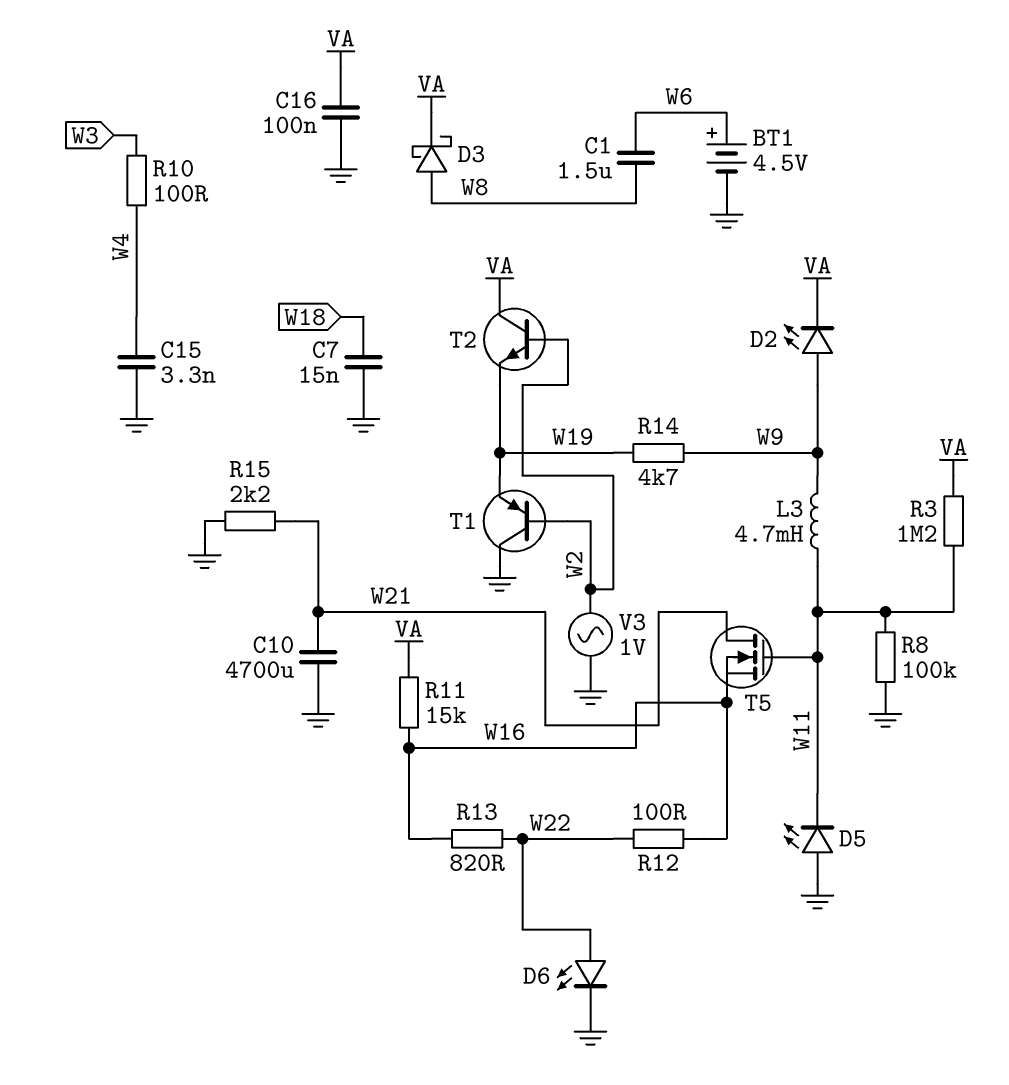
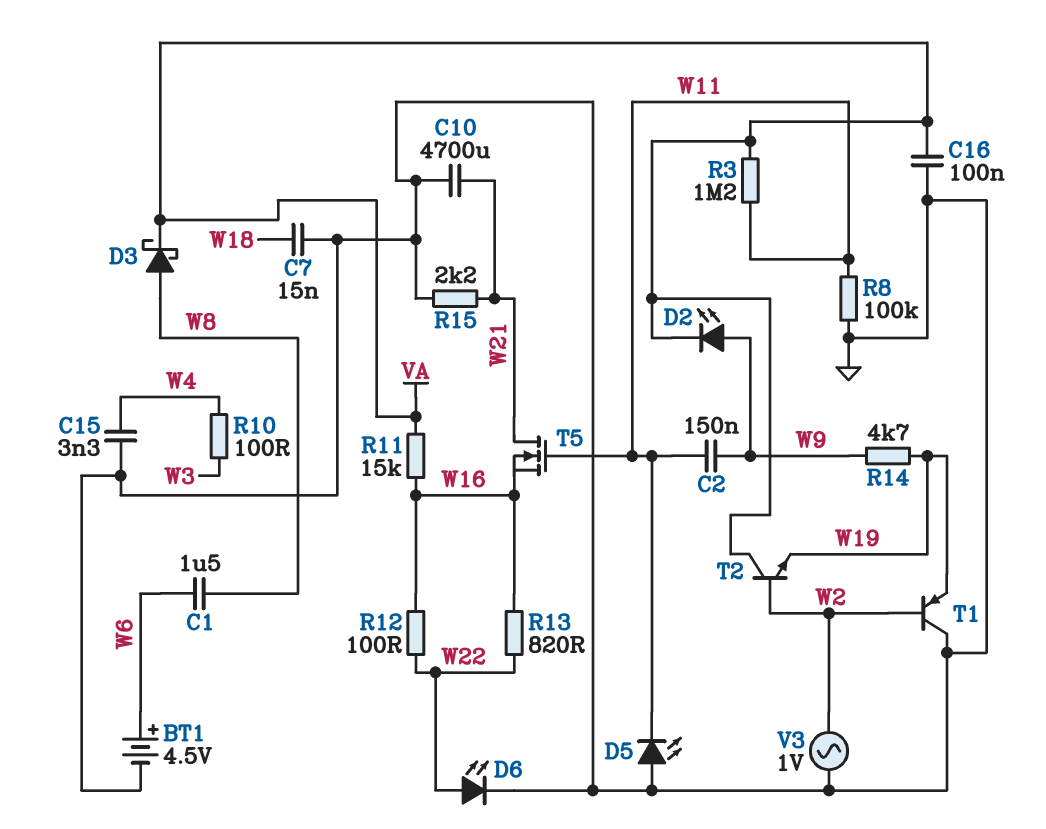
C2: none -> 150nF (W9, W11)
L3: 4.7mH (W9, W11) -> none

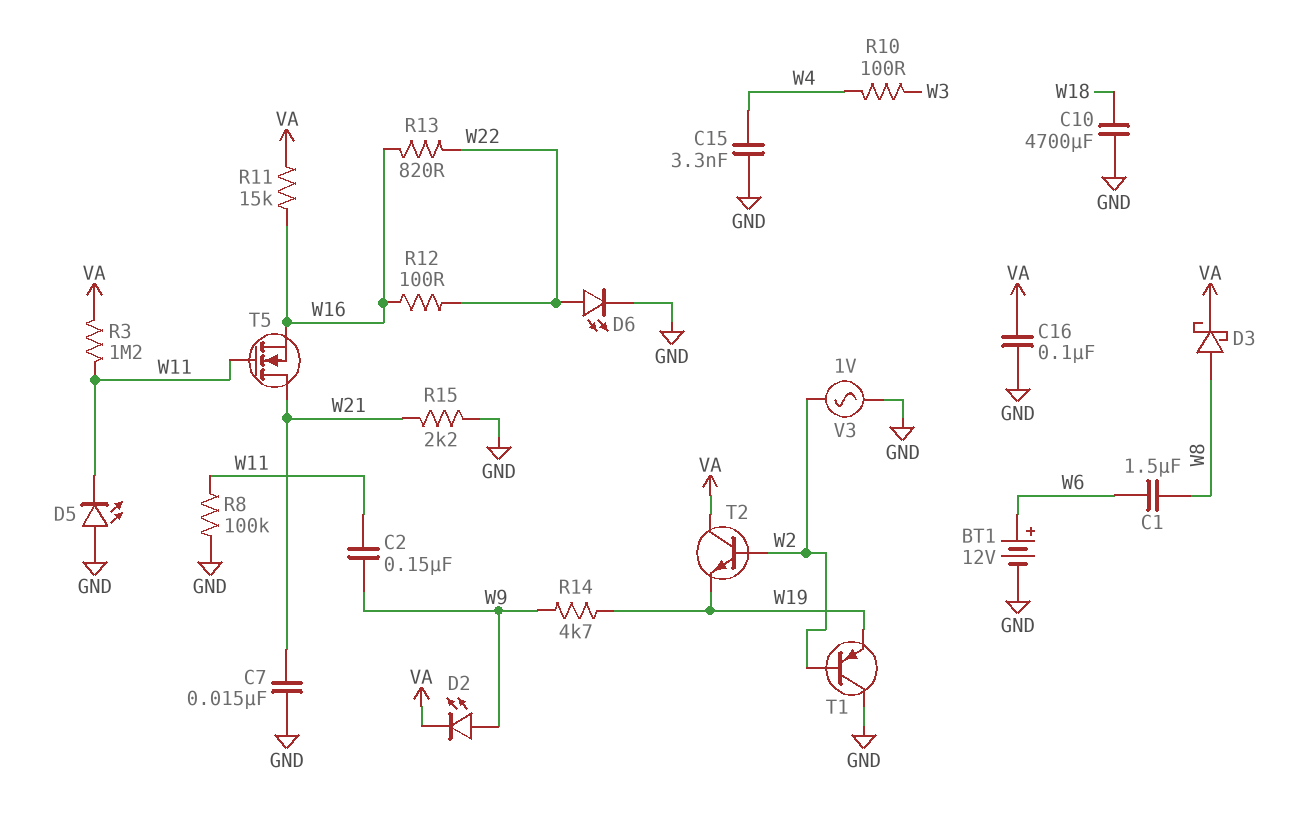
BT1: 4.5V (plus W6, minus GND) -> 12V (plus W6, minus GND)
C7: 15nF (GND, W18) -> 15nF (GND, W21)
C10: 4700uF (GND, W21) -> 4700uF (GND, W18)

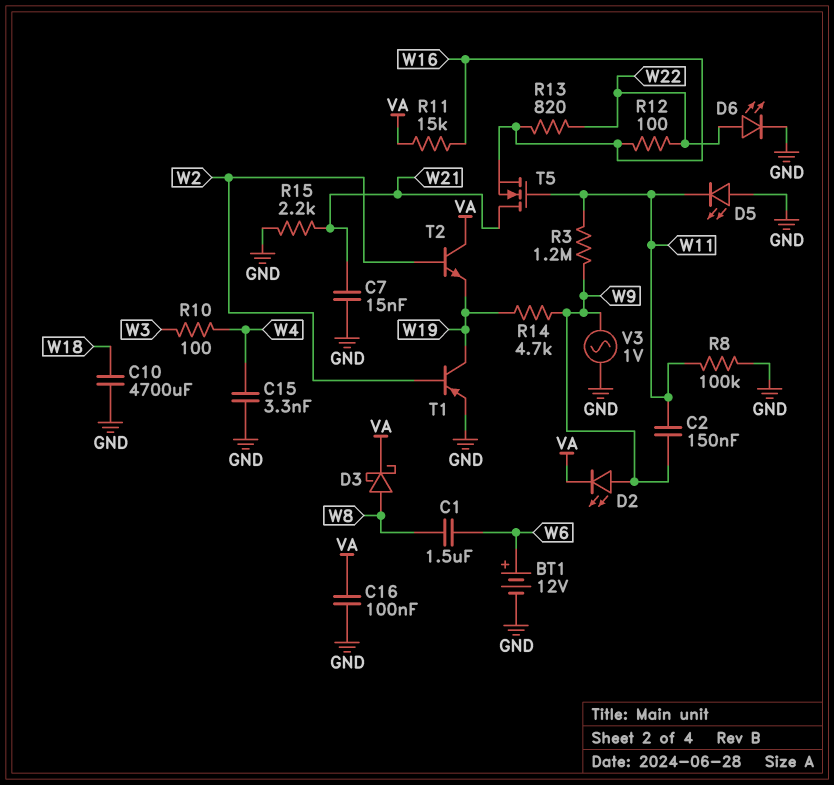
R3: 1.2M (VA, W11) -> 1.2M (W9, W11)
T1: PNP (B W2, C GND, E W19) -> PNP (B W2, C W19, E GND)
V3: AC 1V (GND, W2) -> AC 1V (GND, W9)

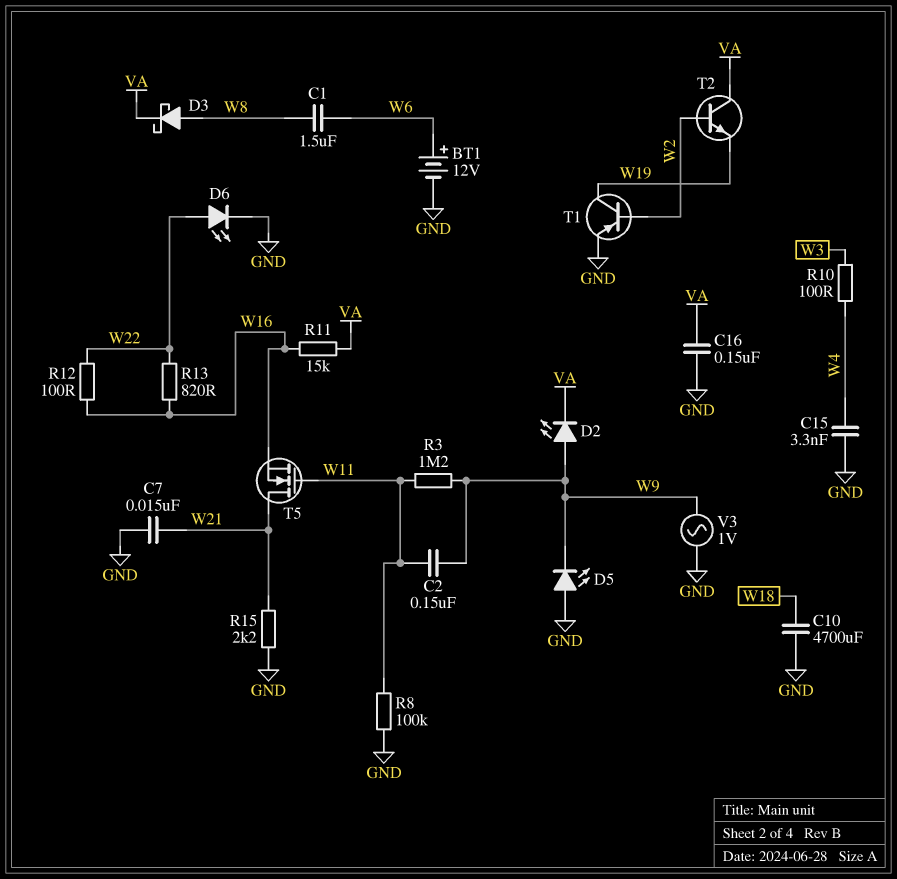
C16: 100nF (GND, VA) -> 150nF (GND, VA)
D5: LED (A GND, K W11) -> LED (A GND, K W9)
R14: 4.7k (W9, W19) -> none

